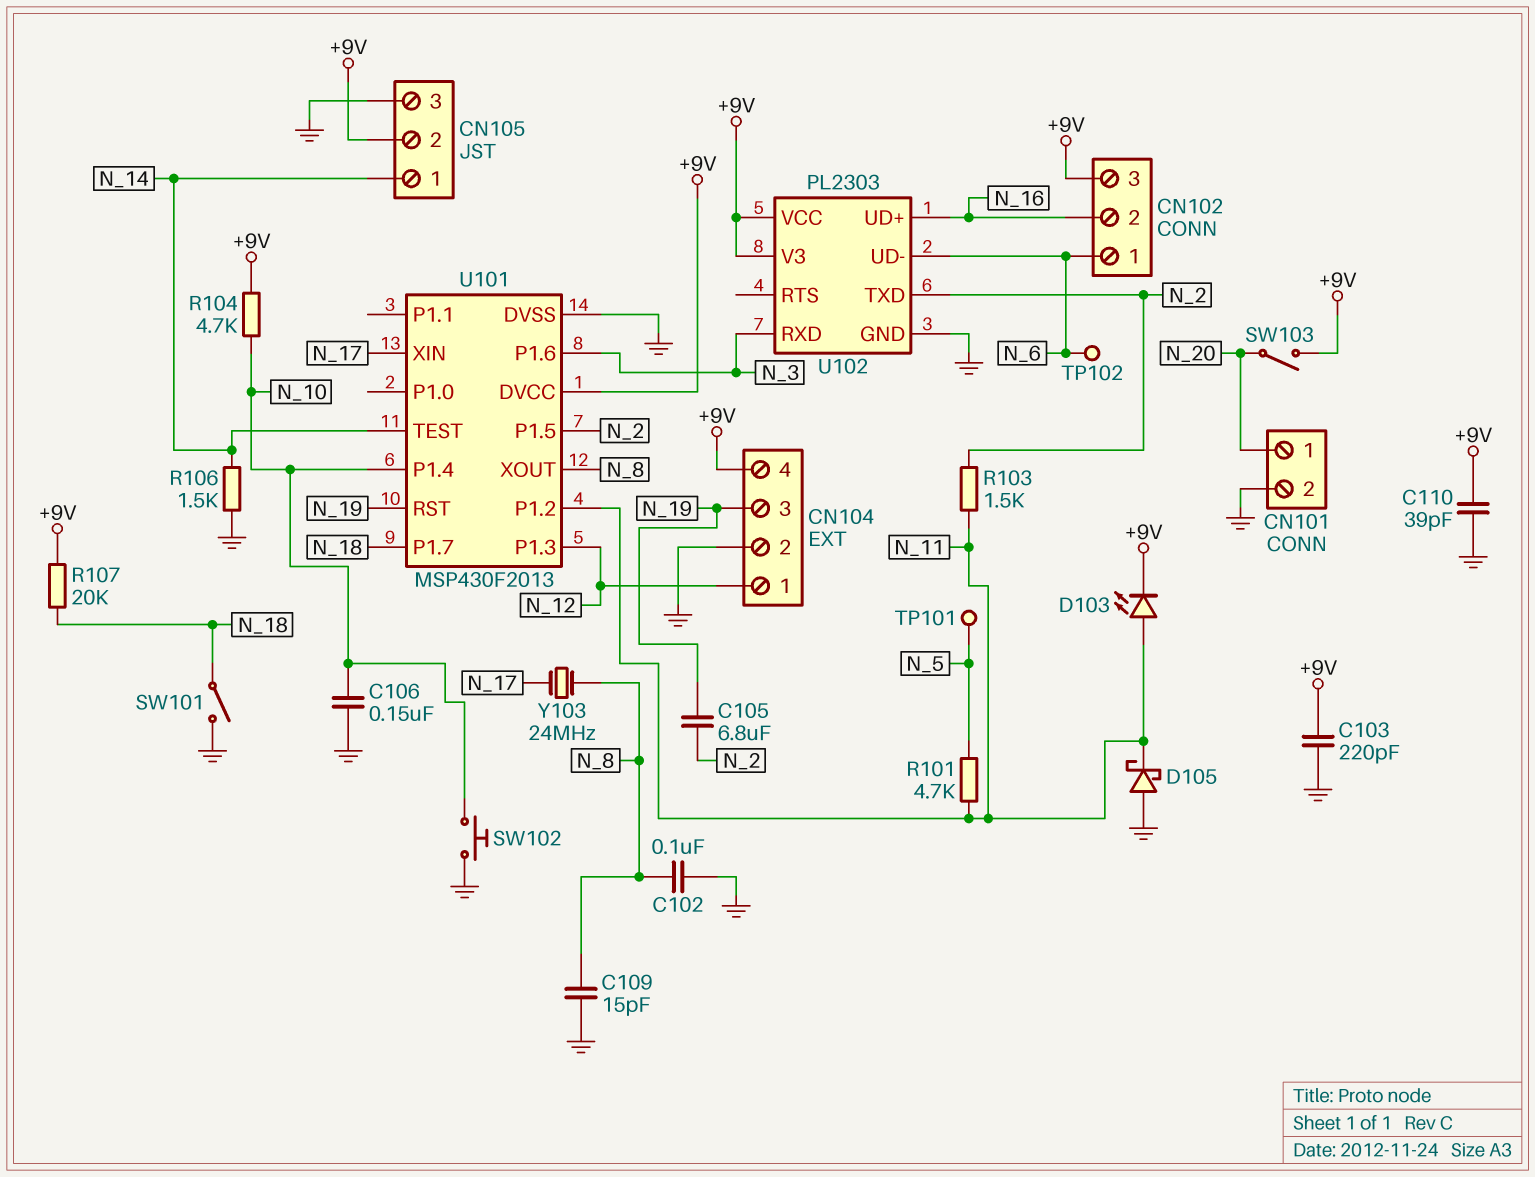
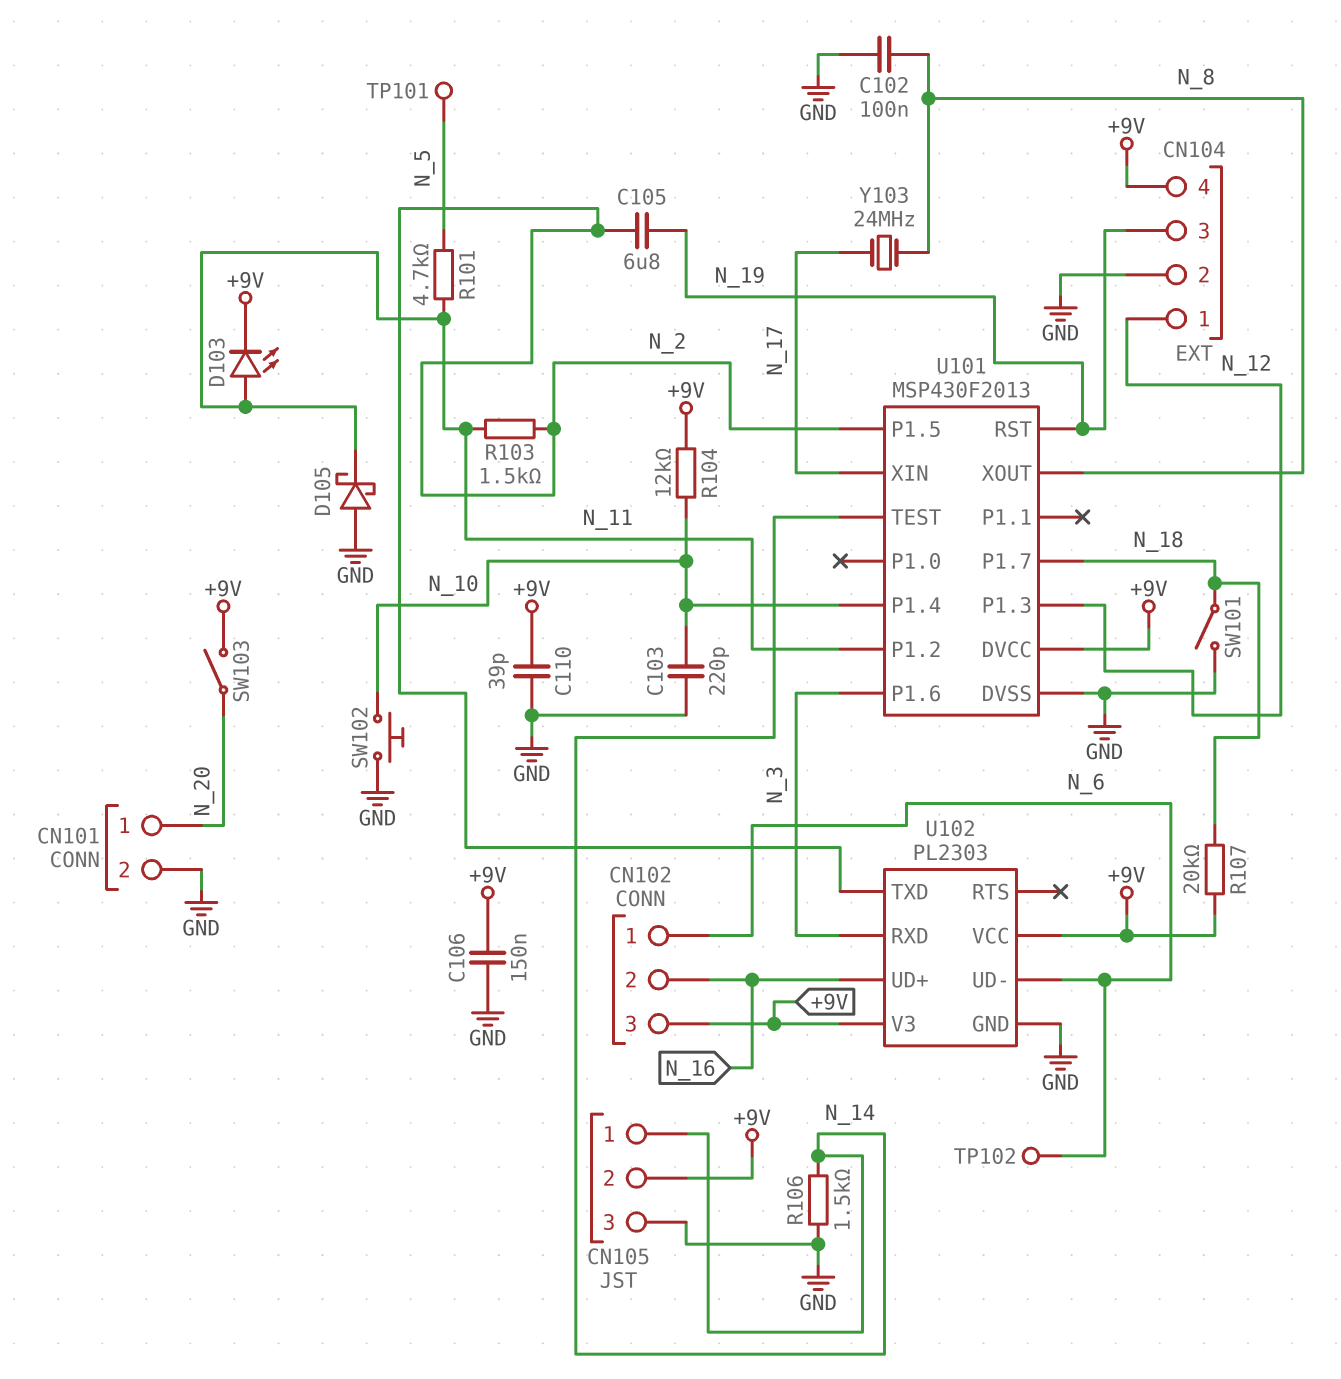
C103: 220pF (+9V, GND) -> 220pF (GND, N_10)
C106: 150nF (GND, N_10) -> 150nF (+9V, GND)
C109: 15pF (GND, N_8) -> none
R104: 4.7k (+9V, N_10) -> 12k (+9V, N_10)

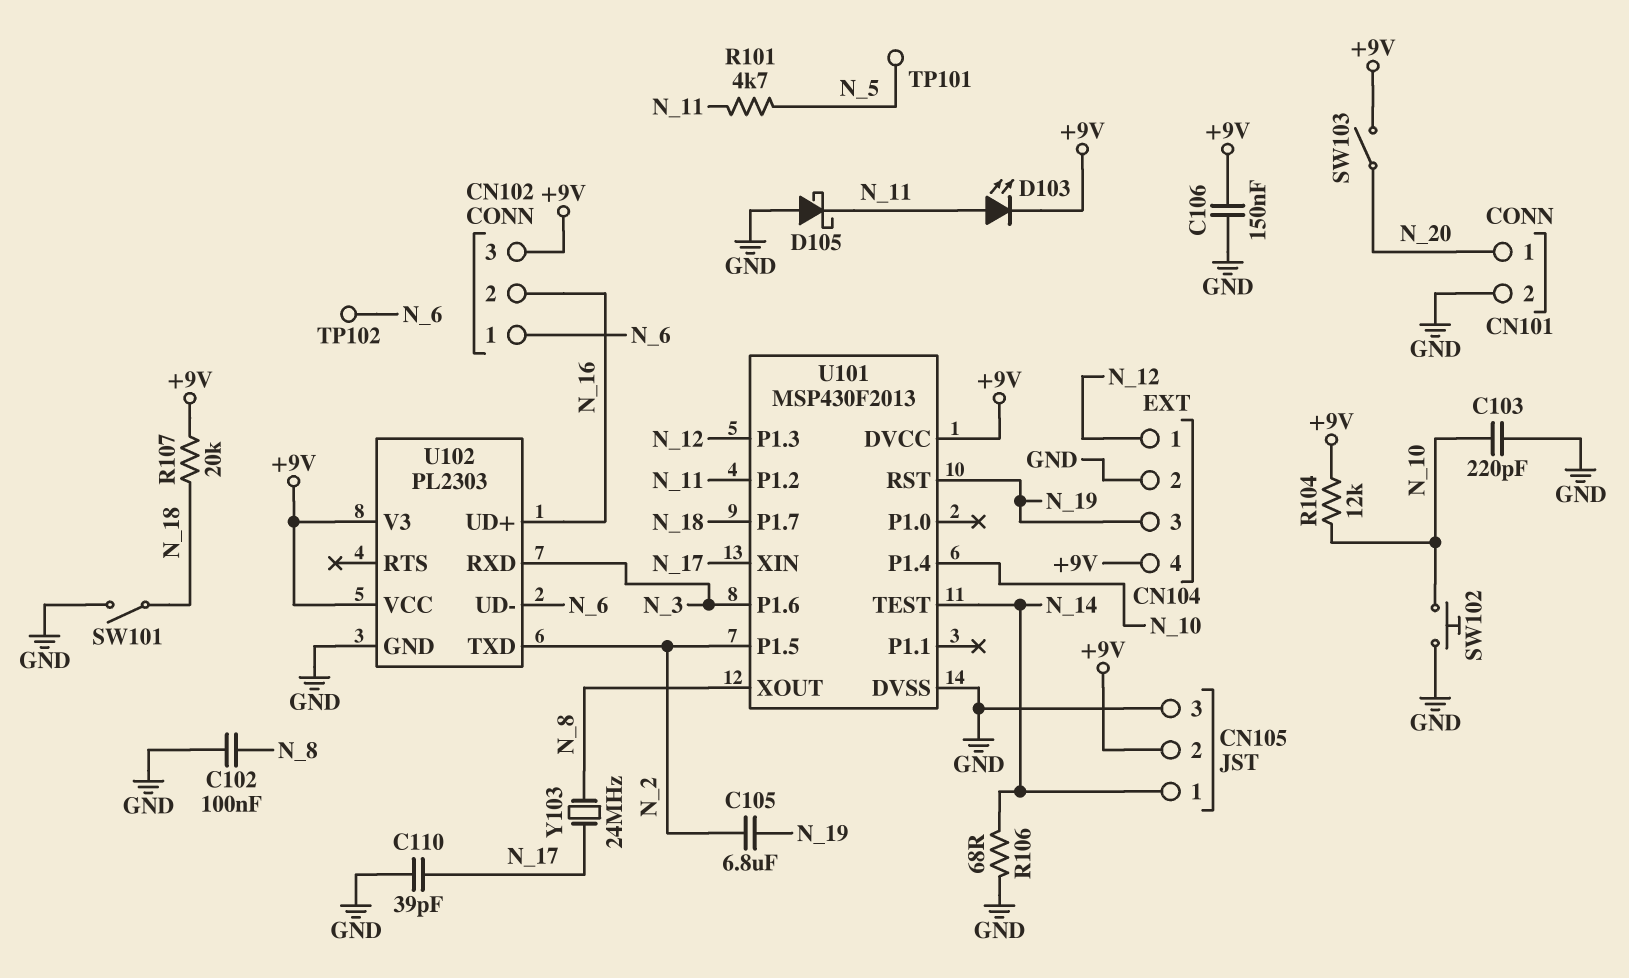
C110: 39pF (+9V, GND) -> 39pF (GND, N_17)
R103: 1.5k (N_2, N_11) -> none
R106: 1.5k (GND, N_14) -> 68 (GND, N_14)

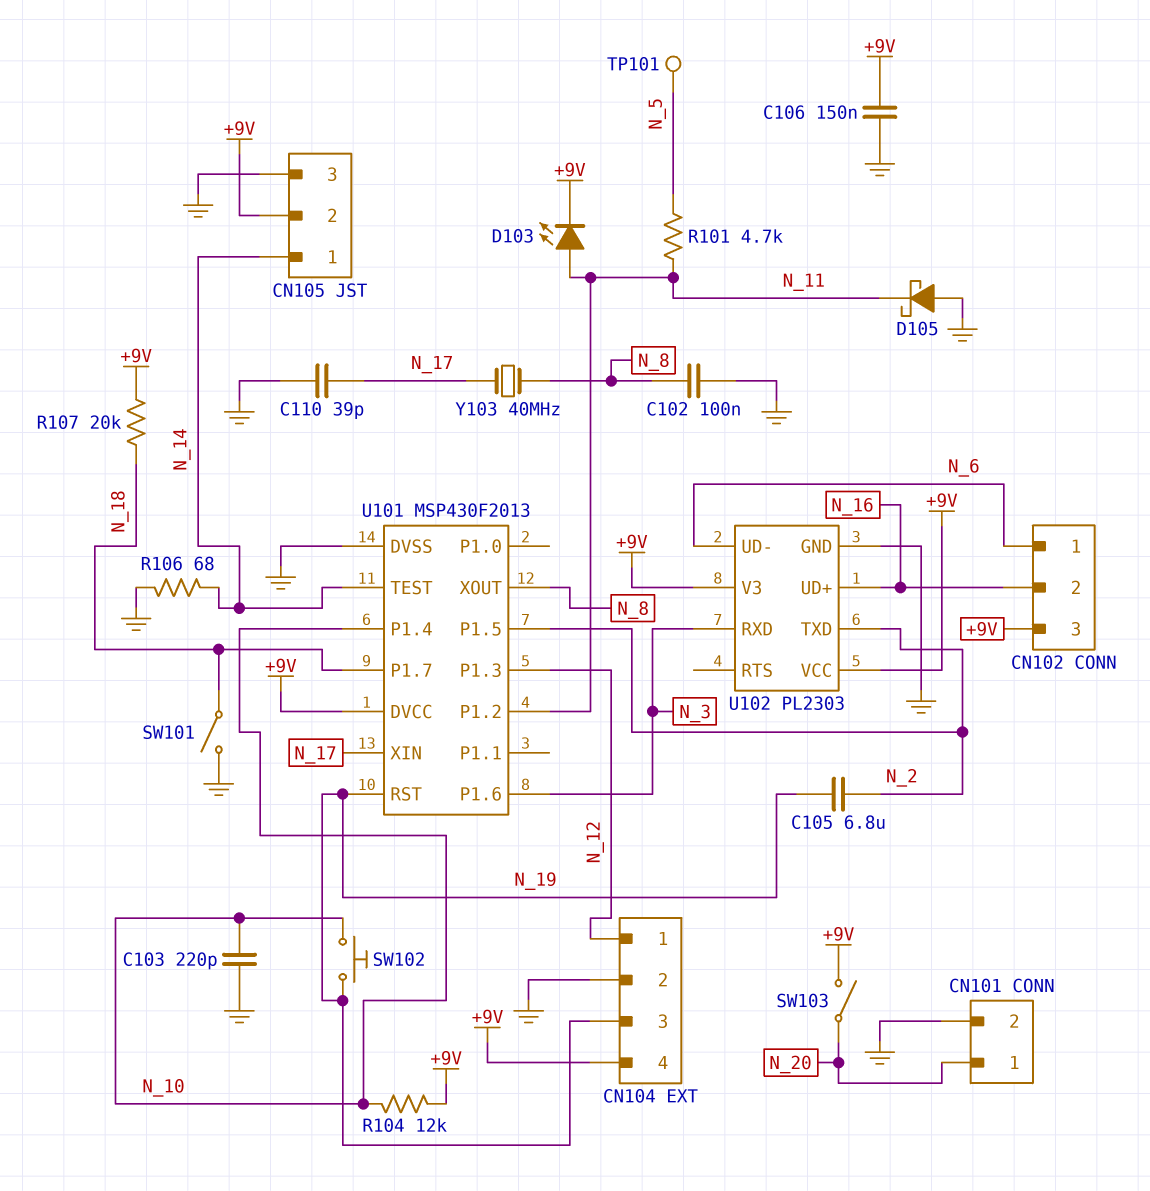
SW102: button (GND, N_10) -> button (N_10, N_19)
TP102: test point (N_6) -> none
Y103: 24MHz (N_8, N_17) -> 40MHz (N_8, N_17)

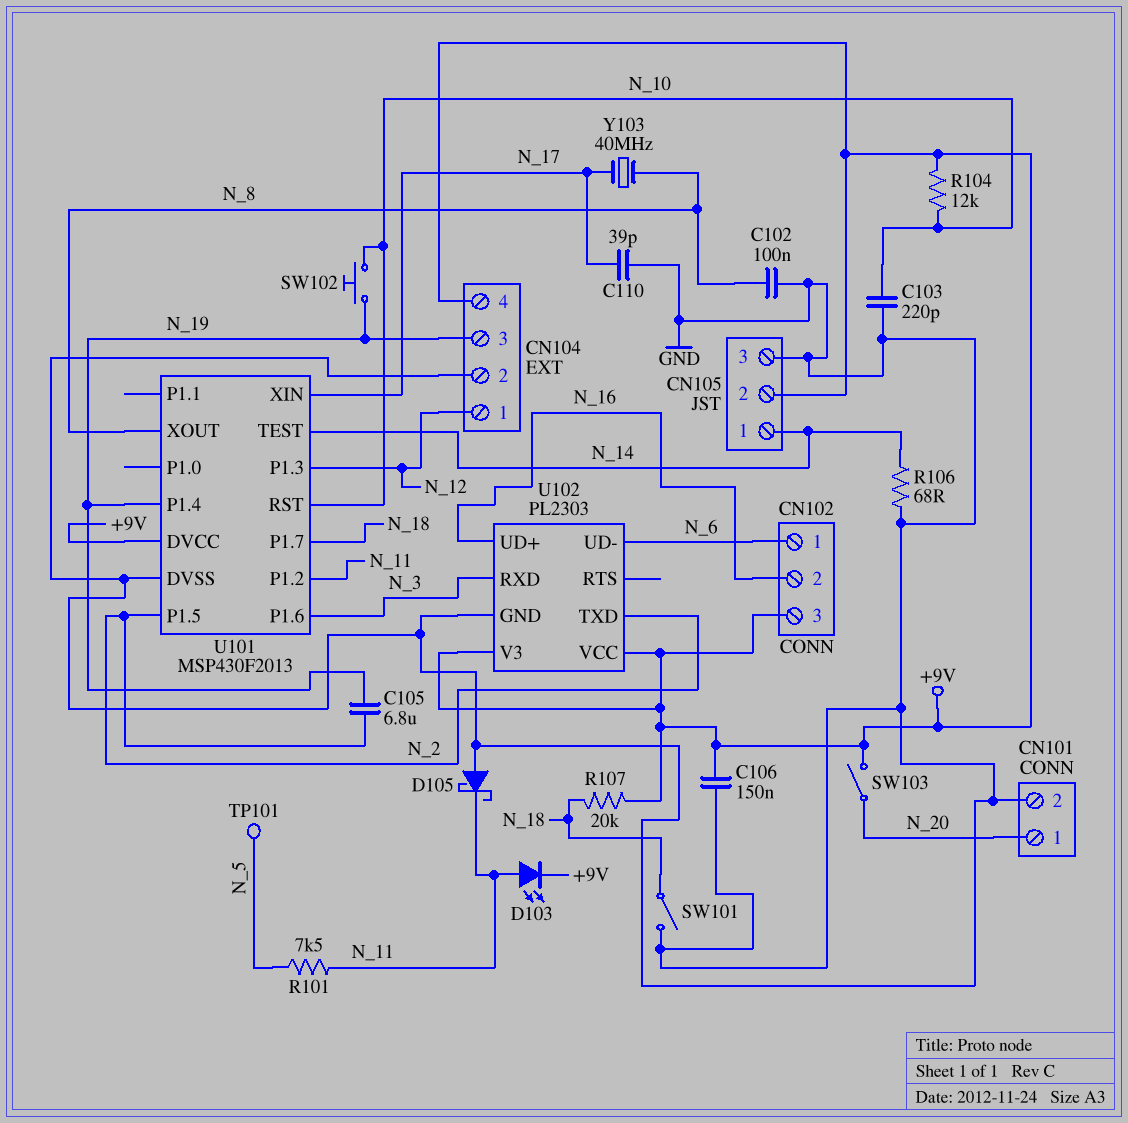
R101: 4.7k (N_5, N_11) -> 7.5k (N_5, N_11)
U101 pin P1.4: N_10 -> N_19
U101 pin RST: N_19 -> N_10

